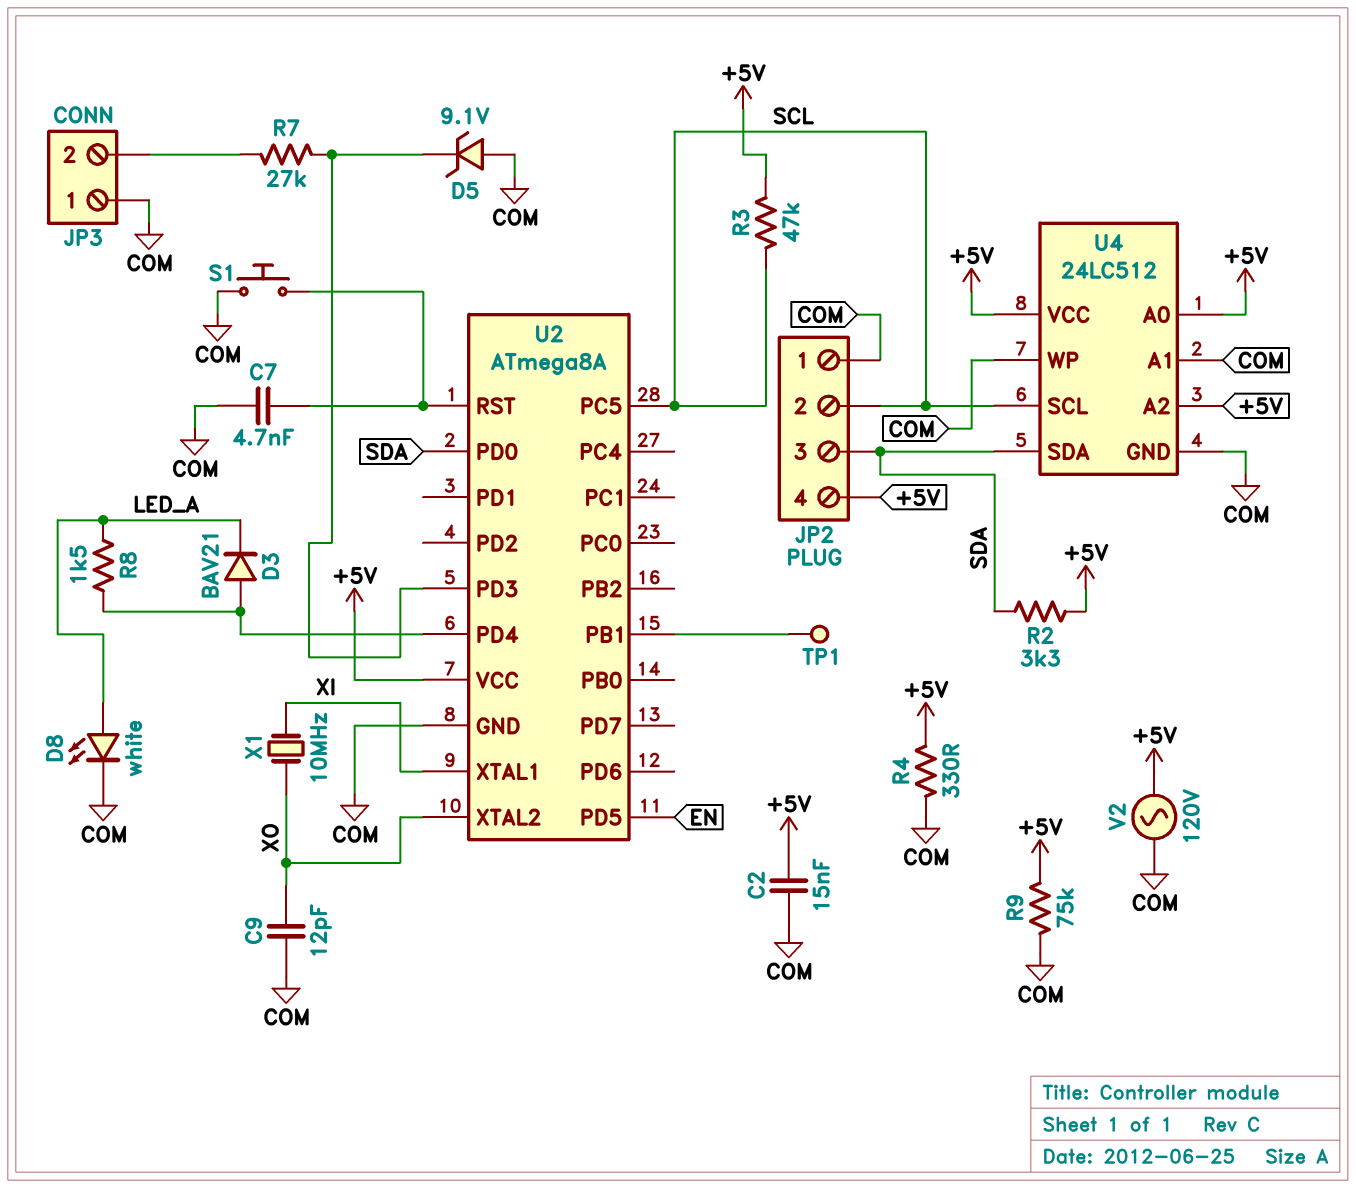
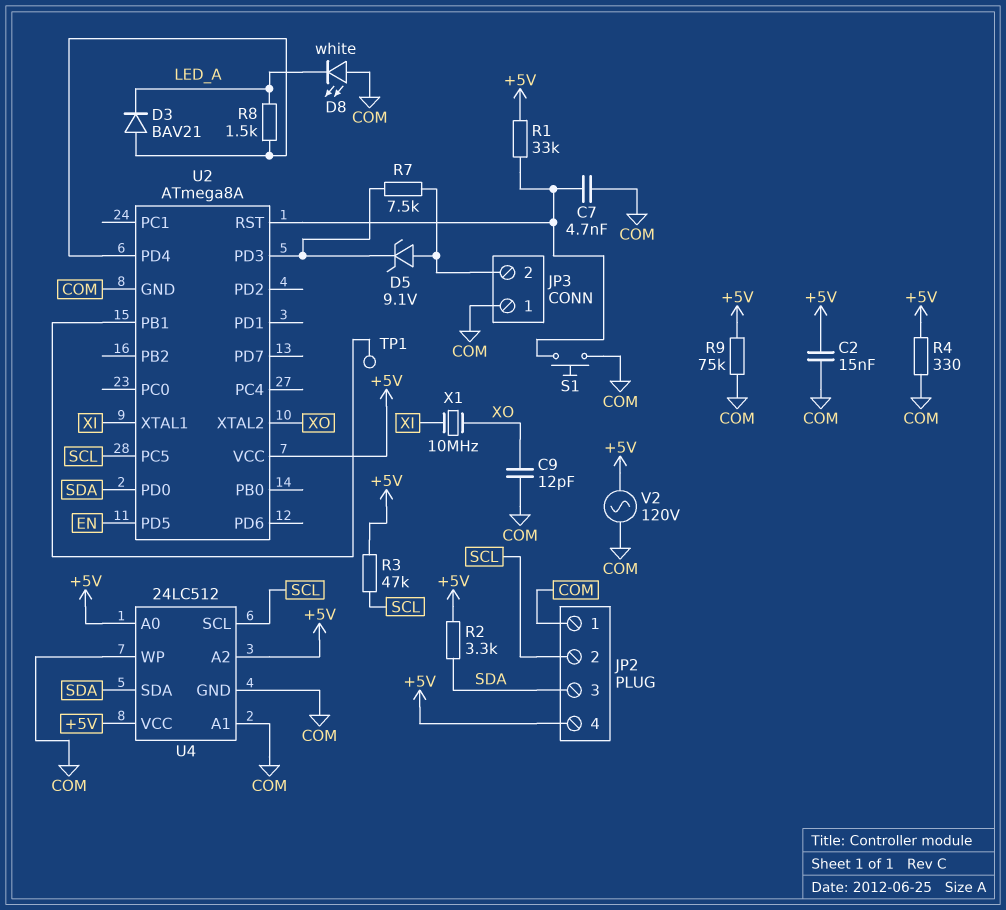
D5: zener 9.1V (A COM, K U2/PD3) -> zener 9.1V (A JP3/2, K U2/PD3)
D8: LED white (A LED_A, K COM) -> LED white (A COM, K LED_A)
R1: none -> 33k (+5V, U2/RST)
R7: 27k (JP3/2, U2/PD3) -> 7.5k (JP3/2, U2/PD3)

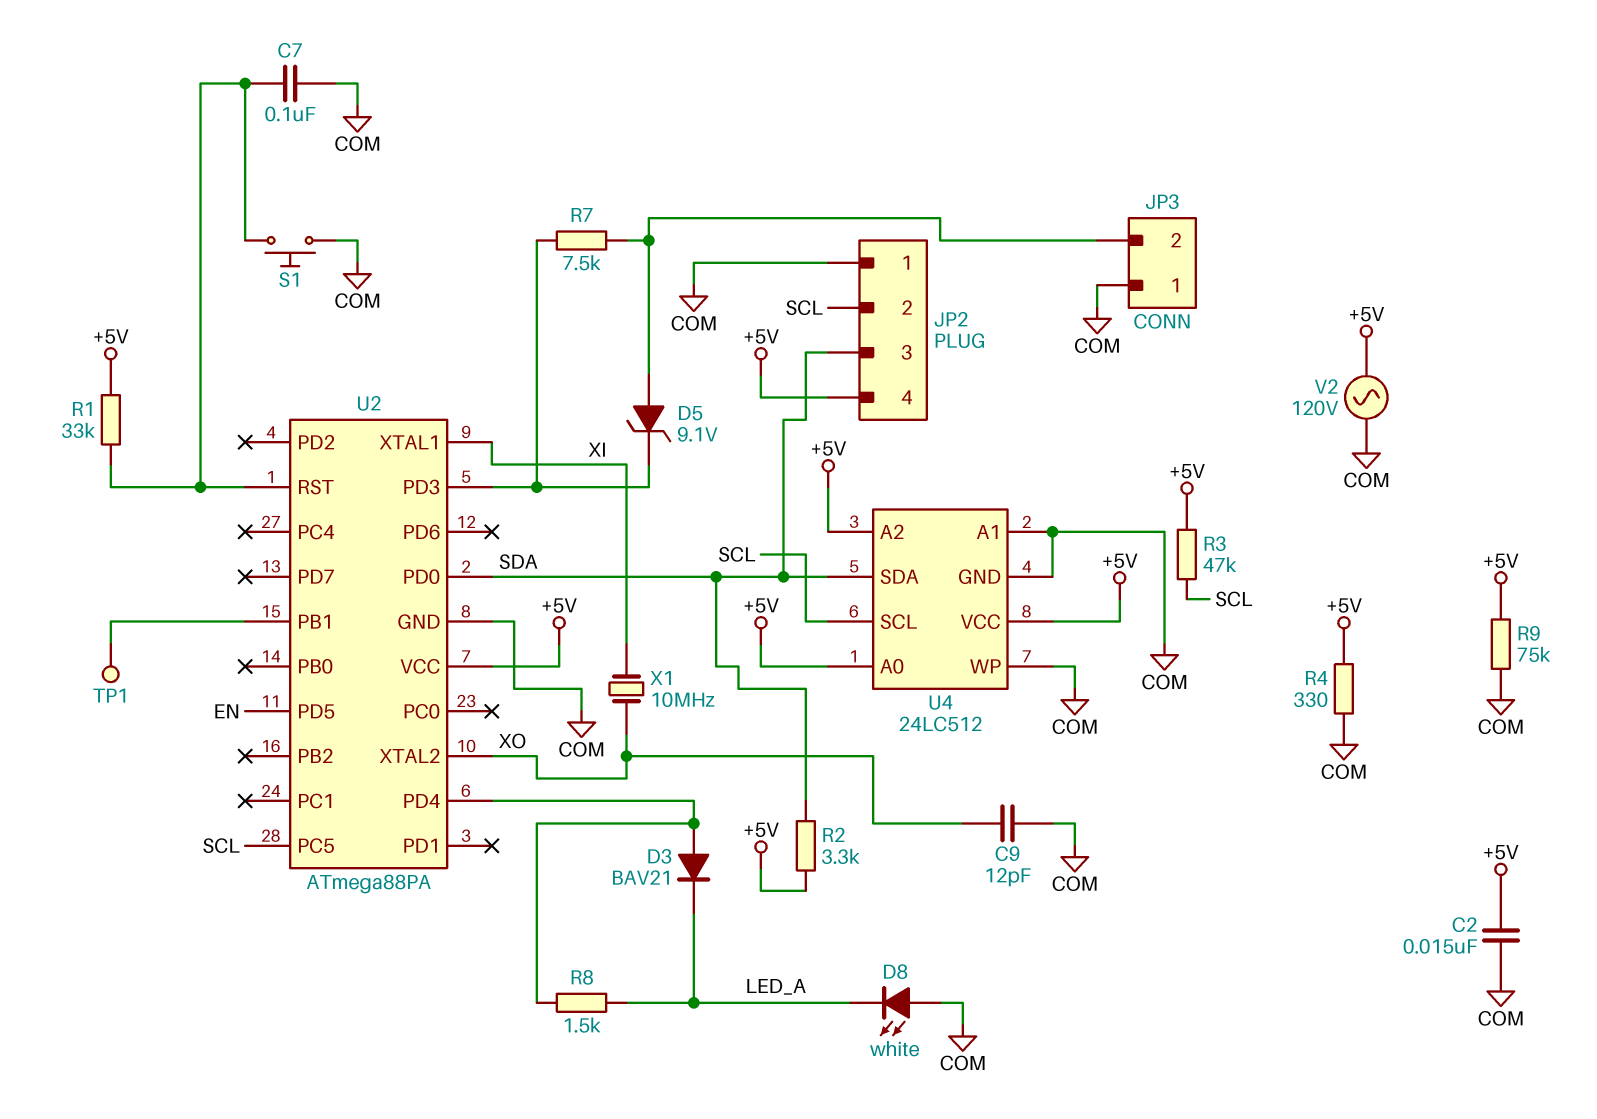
C7: 4.7nF (COM, U2/RST) -> 100nF (COM, U2/RST)
U2: ATmega8A -> ATmega88PA

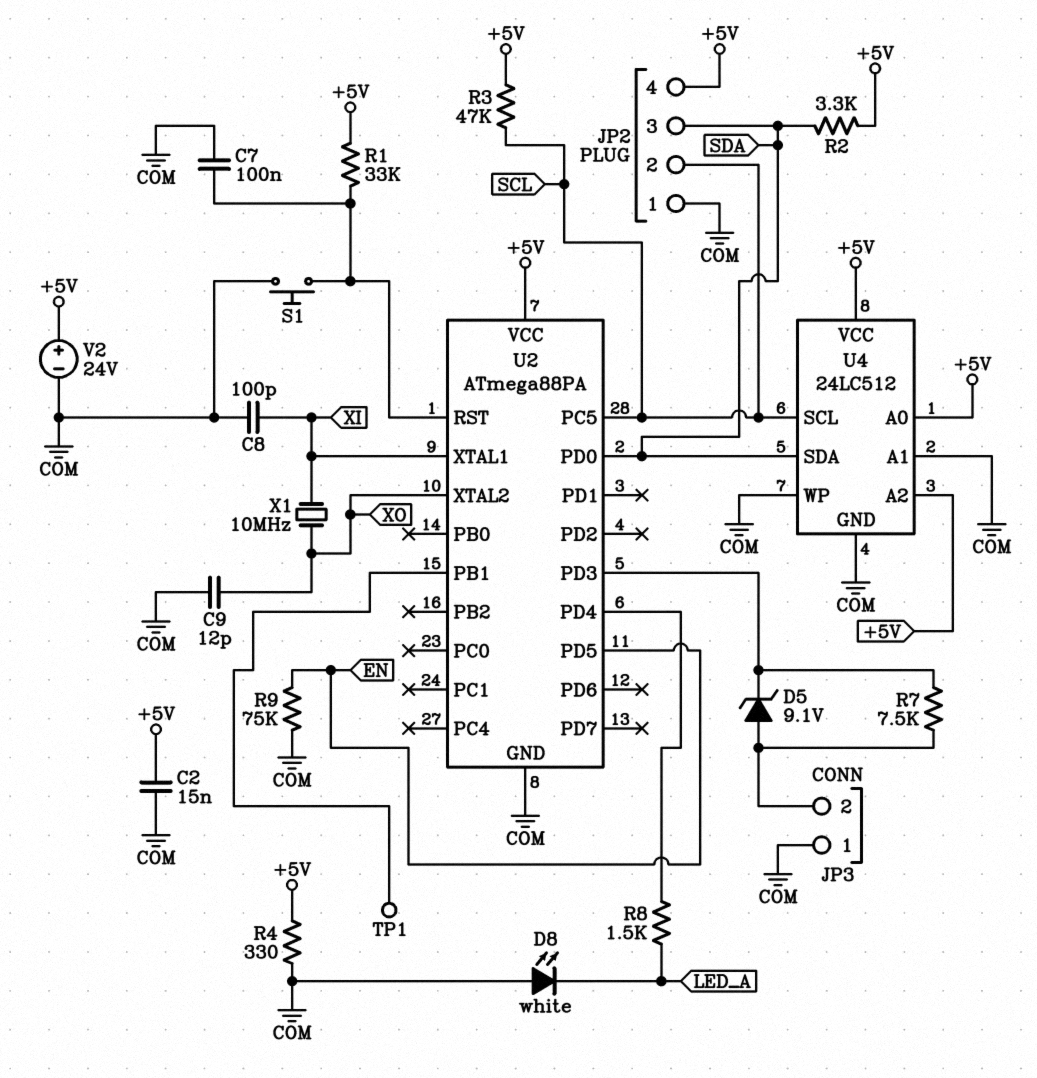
C8: none -> 100pF (COM, XI)
D3: diode BAV21 (A U2/PD4, K LED_A) -> none
R9: 75k (+5V, COM) -> 75k (COM, EN)
V2: AC 120V (+5V, COM) -> 24V (plus +5V, minus COM)

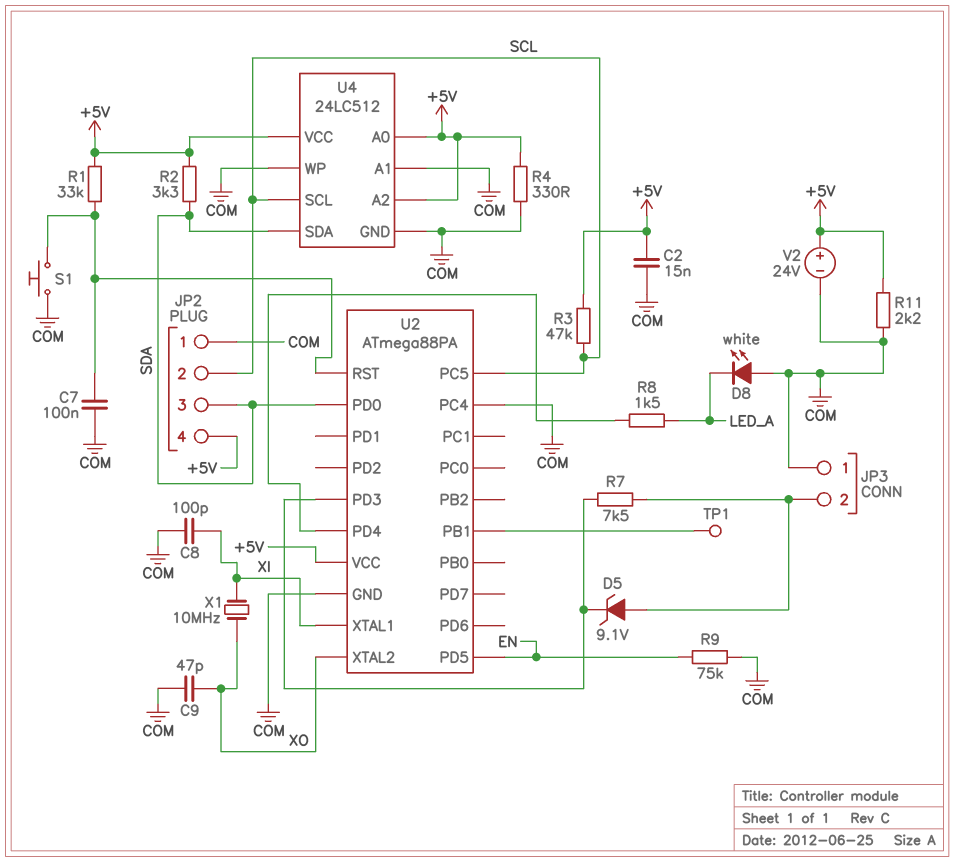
C9: 12pF (COM, XO) -> 47pF (COM, XO)
R11: none -> 2.2k (+5V, COM)
U2 pin PC4: none -> COM

